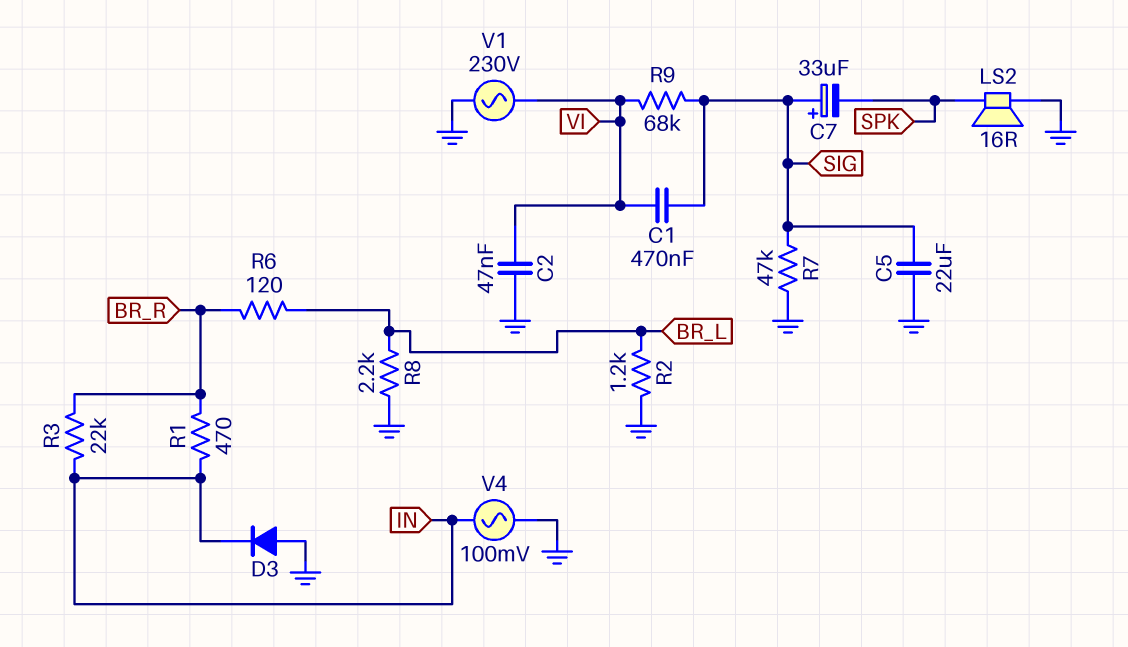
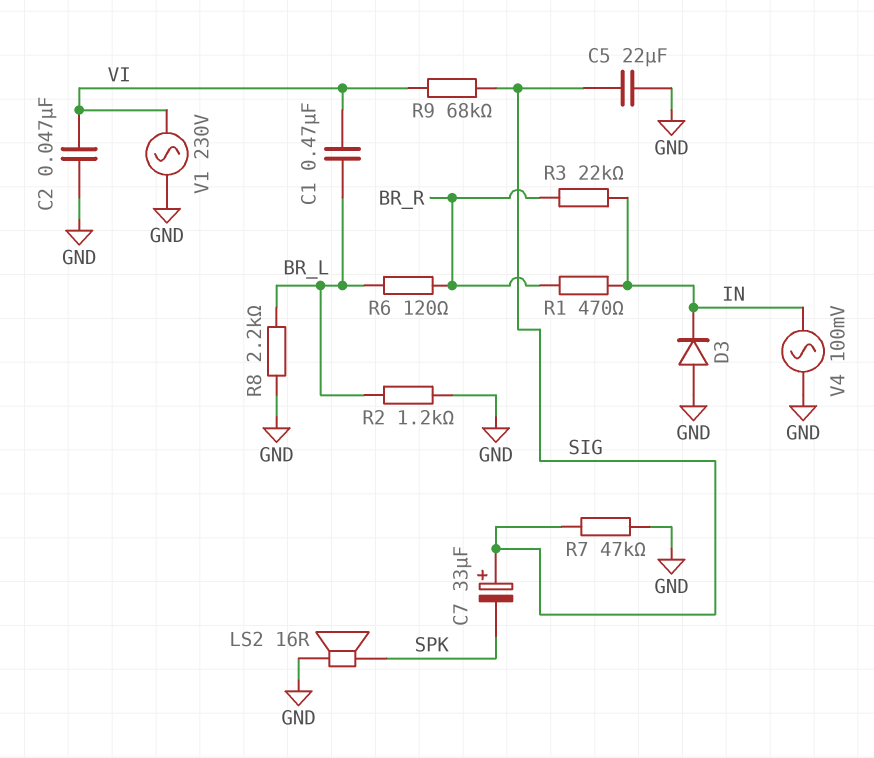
C1: 470nF (SIG, VI) -> 470nF (BR_L, VI)

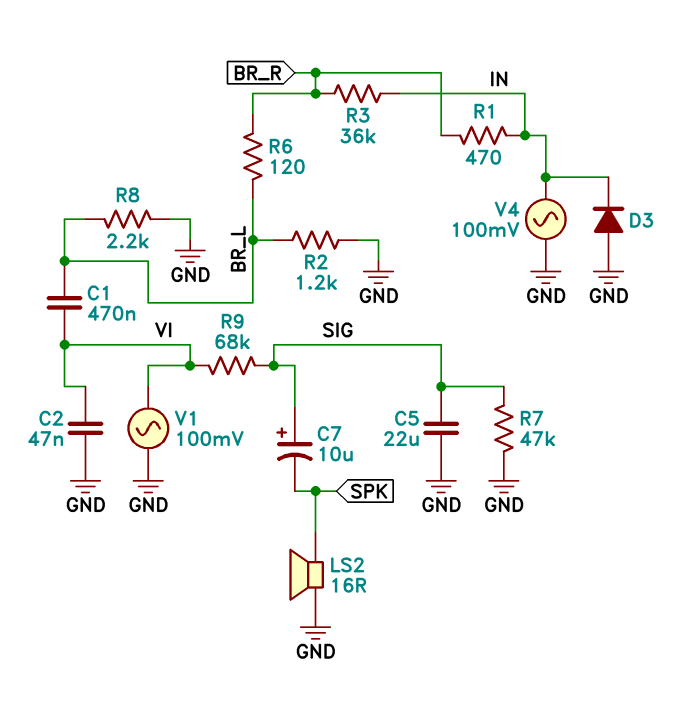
C7: 33uF (plus SIG, minus SPK) -> 10uF (plus SIG, minus SPK)
R3: 22k (BR_R, IN) -> 36k (BR_R, IN)
V1: AC 230V (GND, VI) -> AC 100mV (GND, VI)

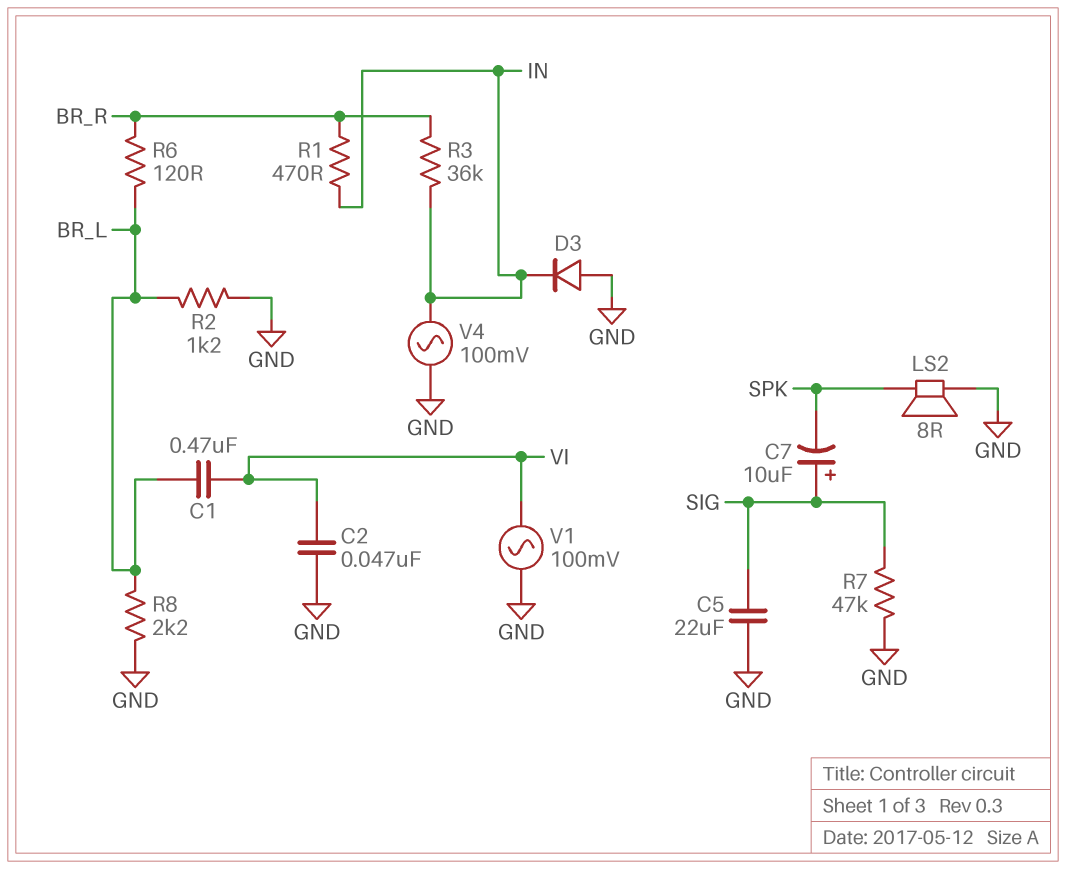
LS2: speaker 16R (GND, SPK) -> speaker 8R (GND, SPK)
R9: 68k (SIG, VI) -> none

